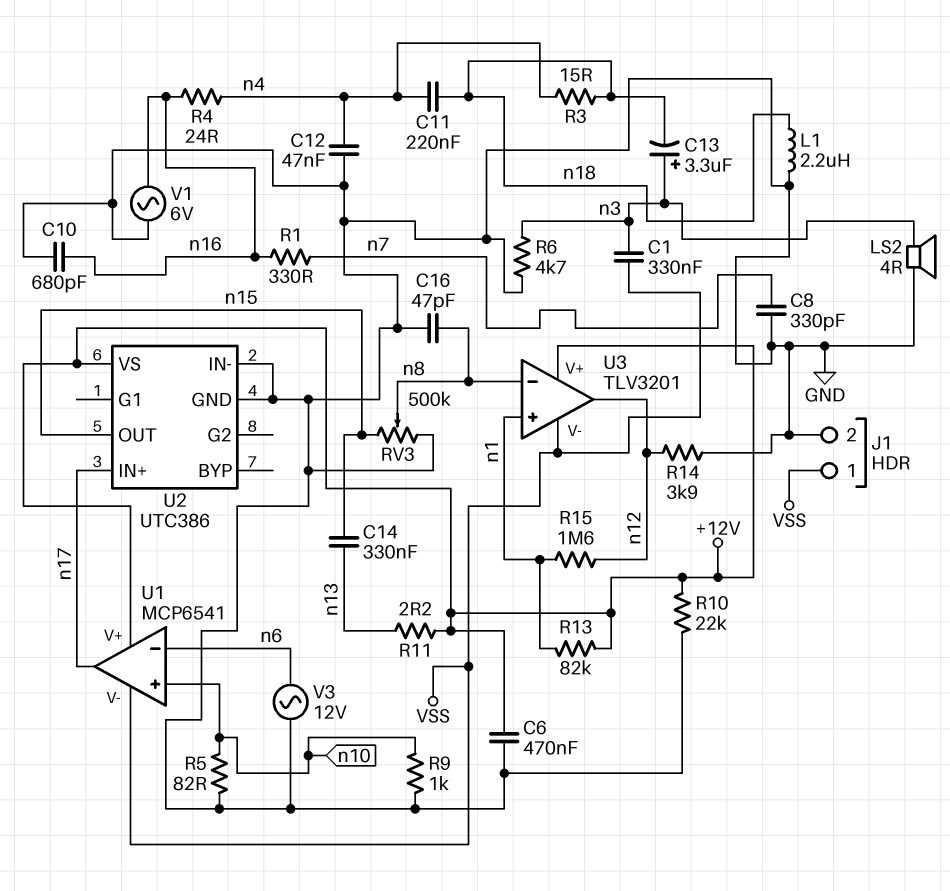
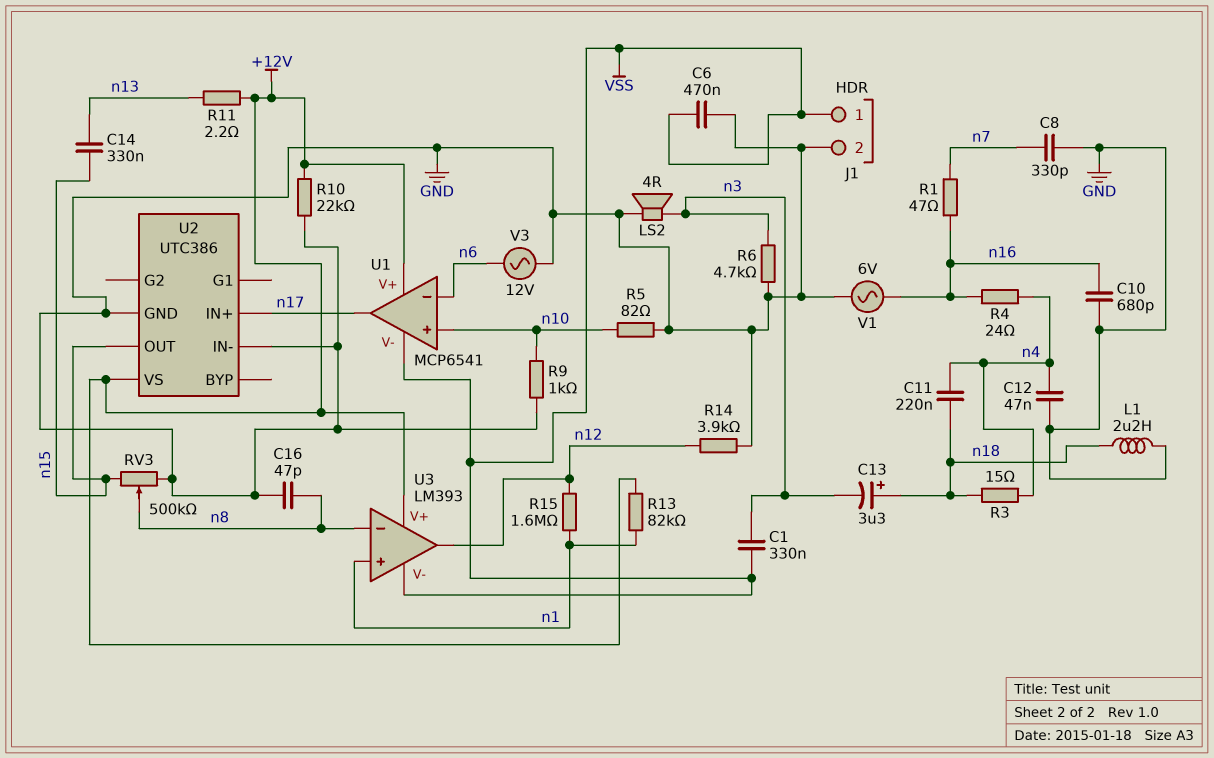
C6: 470nF (+12V, GND) -> 470nF (GND, VSS)
C13: 3.3uF (plus n3, minus n18) -> 3.3uF (plus n18, minus n3)
R1: 330 (n7, n16) -> 47 (n7, n16)
U3: TLV3201 -> LM393

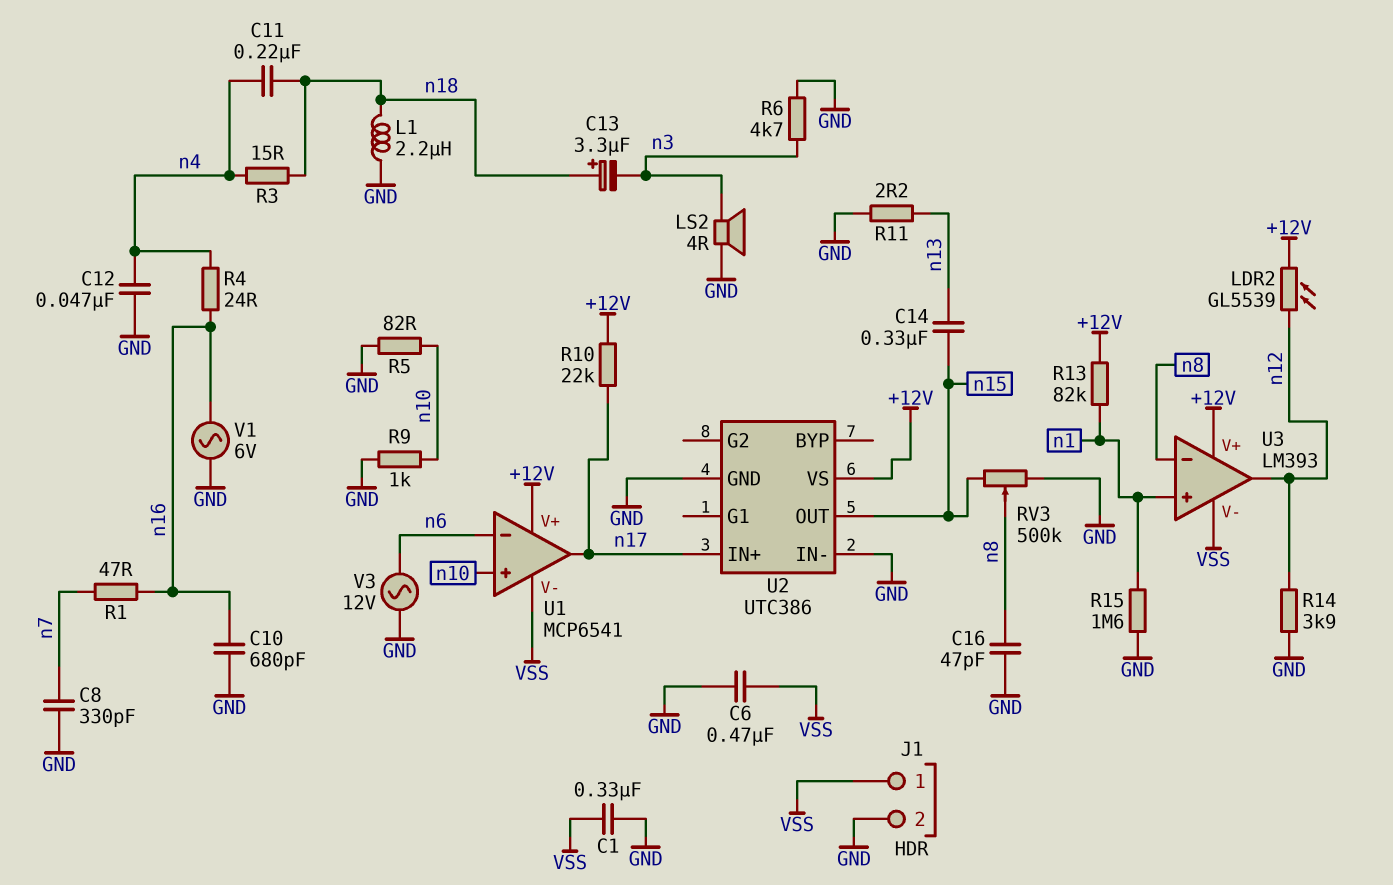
C1: 330nF (VSS, n3) -> 330nF (GND, VSS)
LDR2: none -> GL5539 (+12V, n12)
R10: 22k (+12V, GND) -> 22k (+12V, n17)
R11: 2.2 (+12V, n13) -> 2.2 (GND, n13)
R15: 1.6M (n1, n12) -> 1.6M (GND, n1)

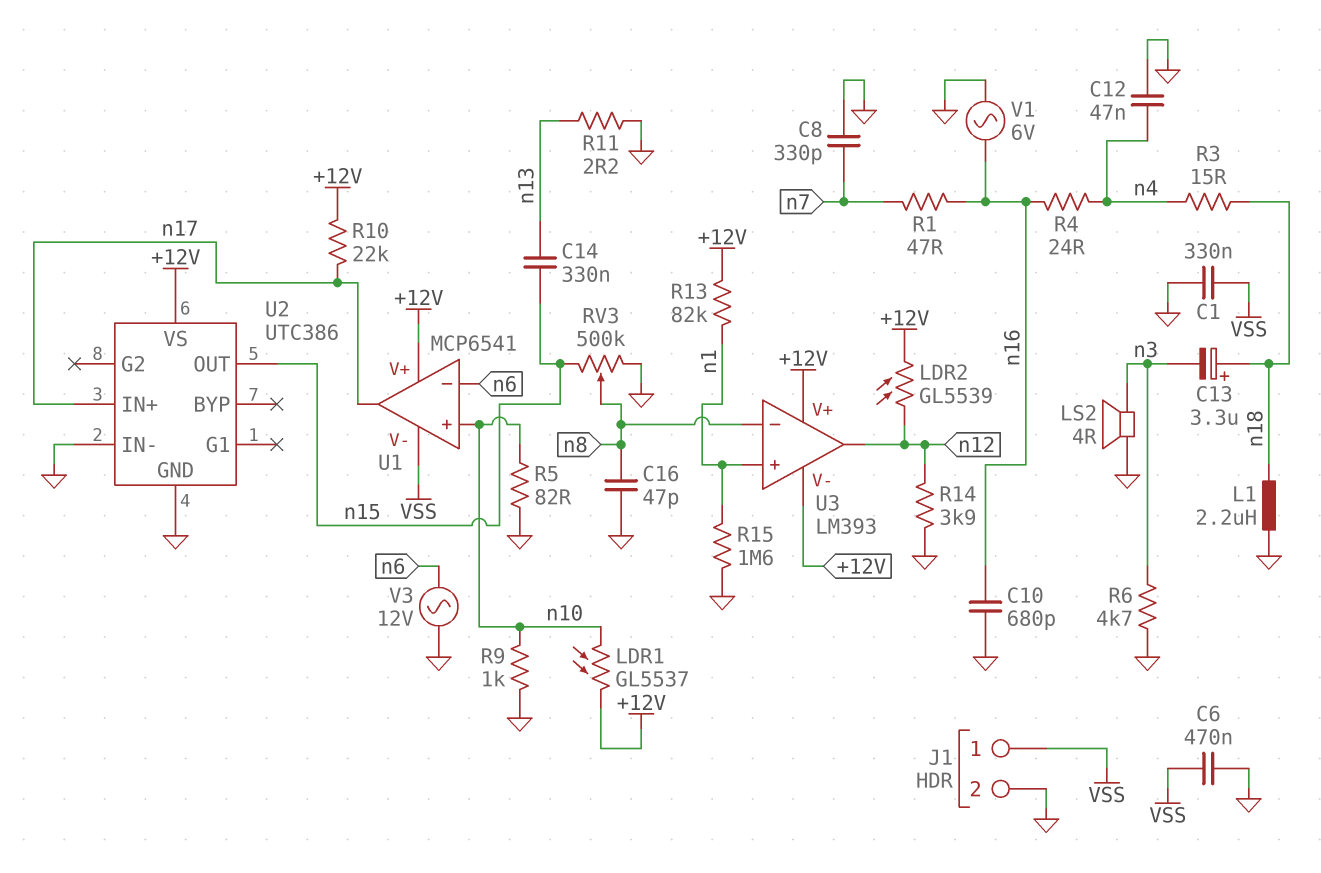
C11: 220nF (n4, n18) -> none
LDR1: none -> GL5537 (+12V, n10)
U3 pin V-: VSS -> +12V

